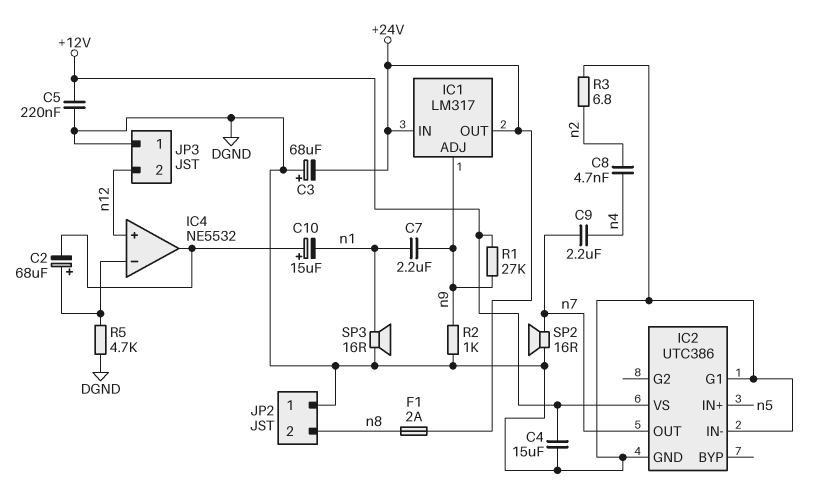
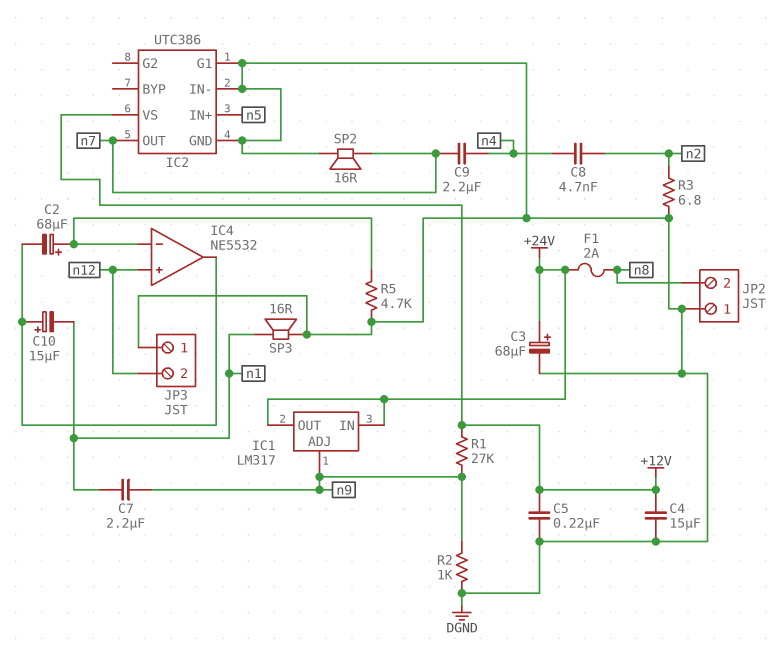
C3: 68uF (plus DGND, minus +24V) -> 68uF (plus +24V, minus DGND)

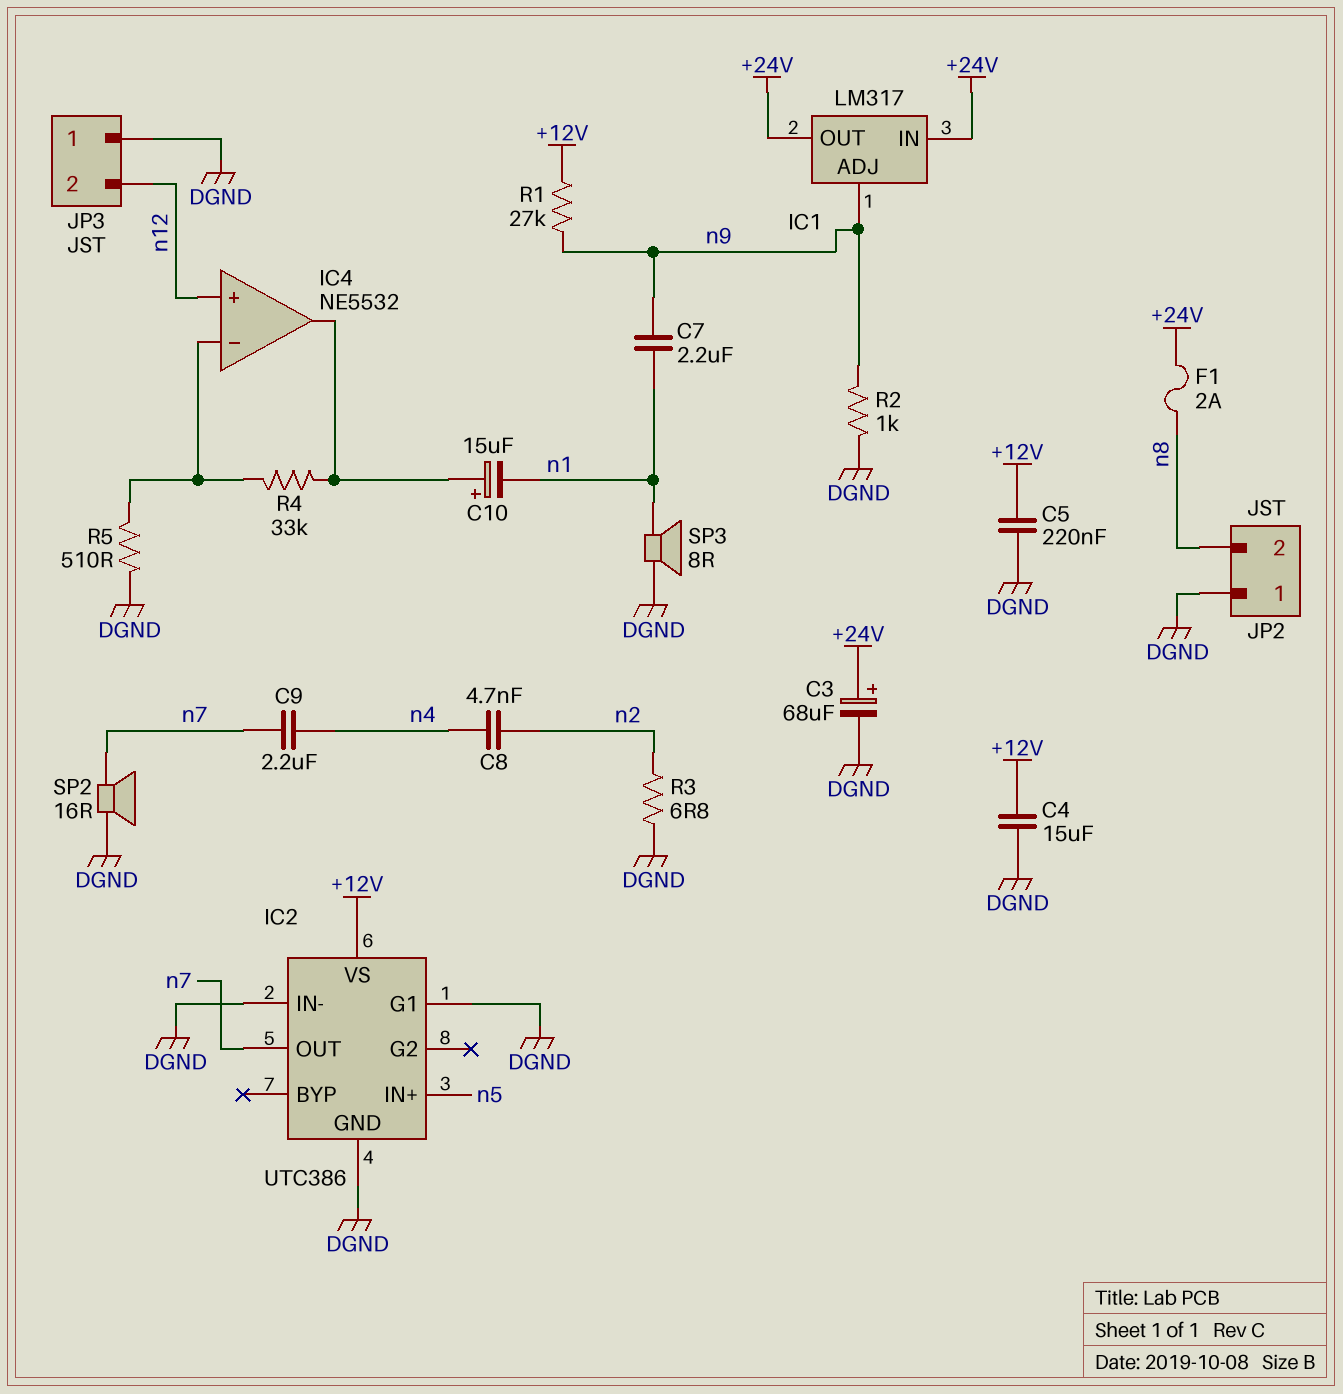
C2: 68uF (plus IC4/in-, minus IC4/out) -> none
R4: none -> 33k (IC4/in-, IC4/out)
R5: 4.7k (DGND, IC4/in-) -> 510 (DGND, IC4/in-)
SP3: speaker 16R (DGND, n1) -> speaker 8R (DGND, n1)

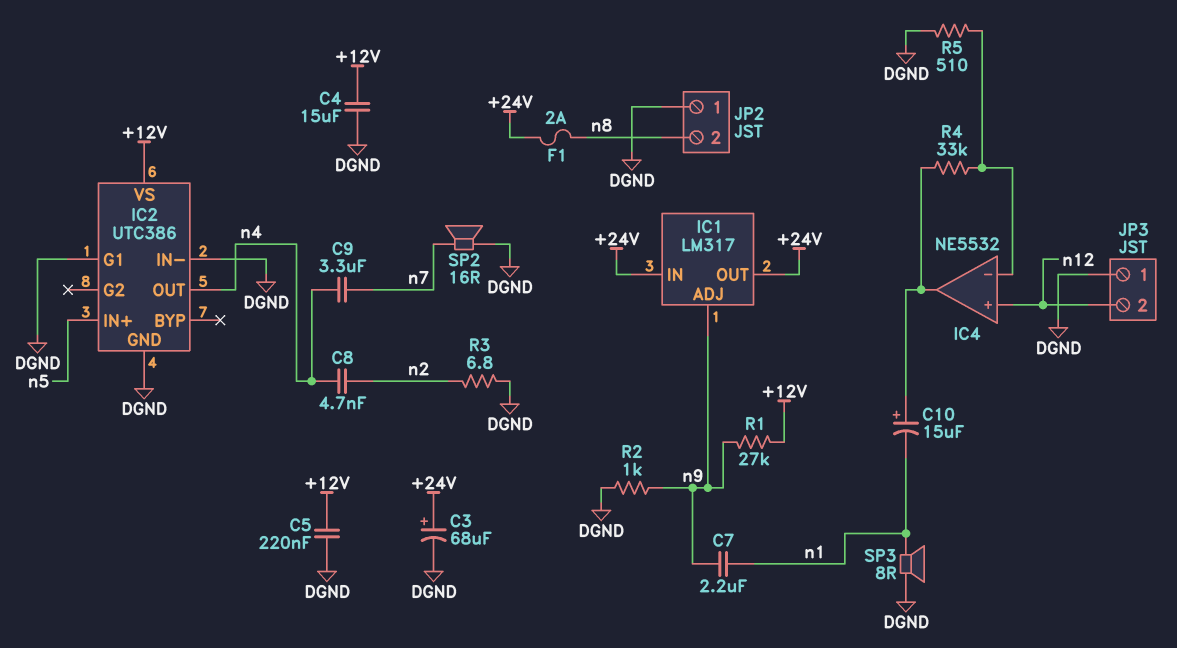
C9: 2.2uF (n4, n7) -> 3.3uF (n4, n7)
IC2 pin OUT: n7 -> n4

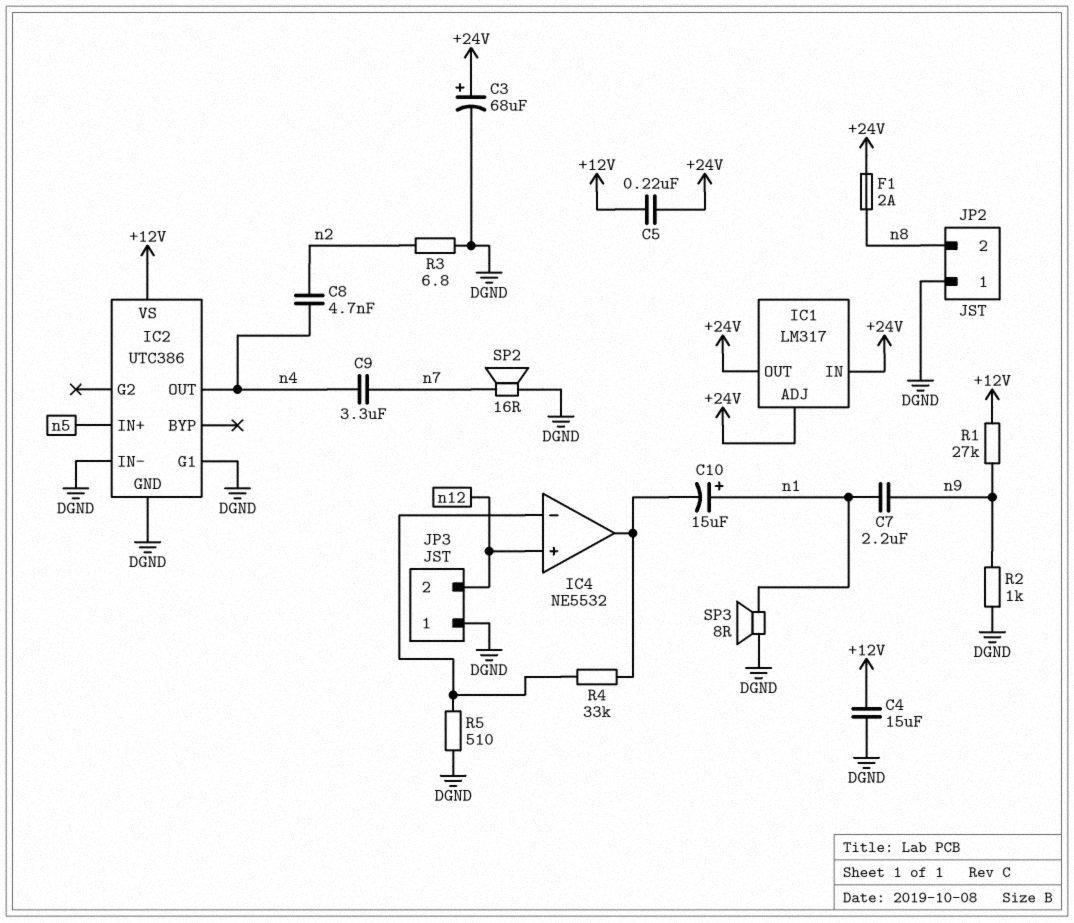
C5: 220nF (+12V, DGND) -> 220nF (+12V, +24V)
C10: 15uF (plus IC4/out, minus n1) -> 15uF (plus n1, minus IC4/out)
IC1 pin ADJ: n9 -> +24V

